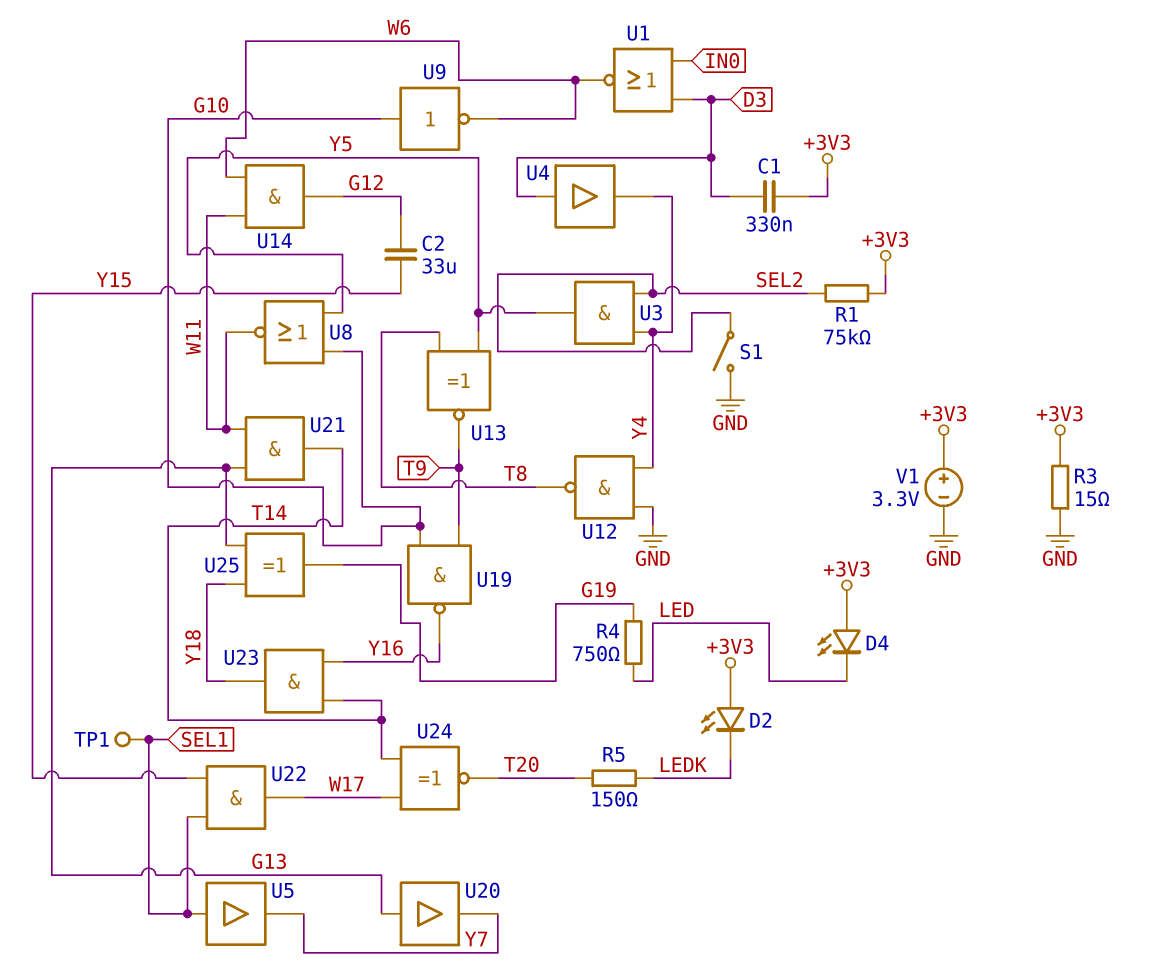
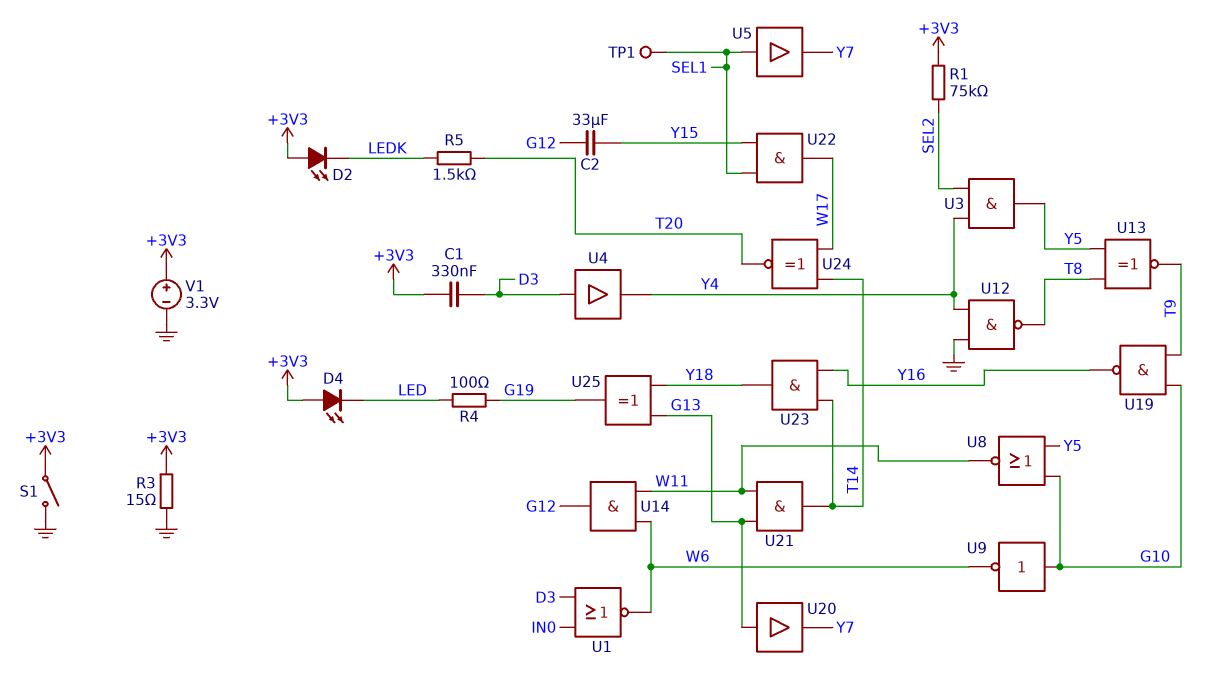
R4: 750 (G19, LED) -> 100 (G19, LED)
R5: 150 (LEDK, T20) -> 1.5k (LEDK, T20)
S1: switch (GND, SEL2) -> switch (+3V3, GND)

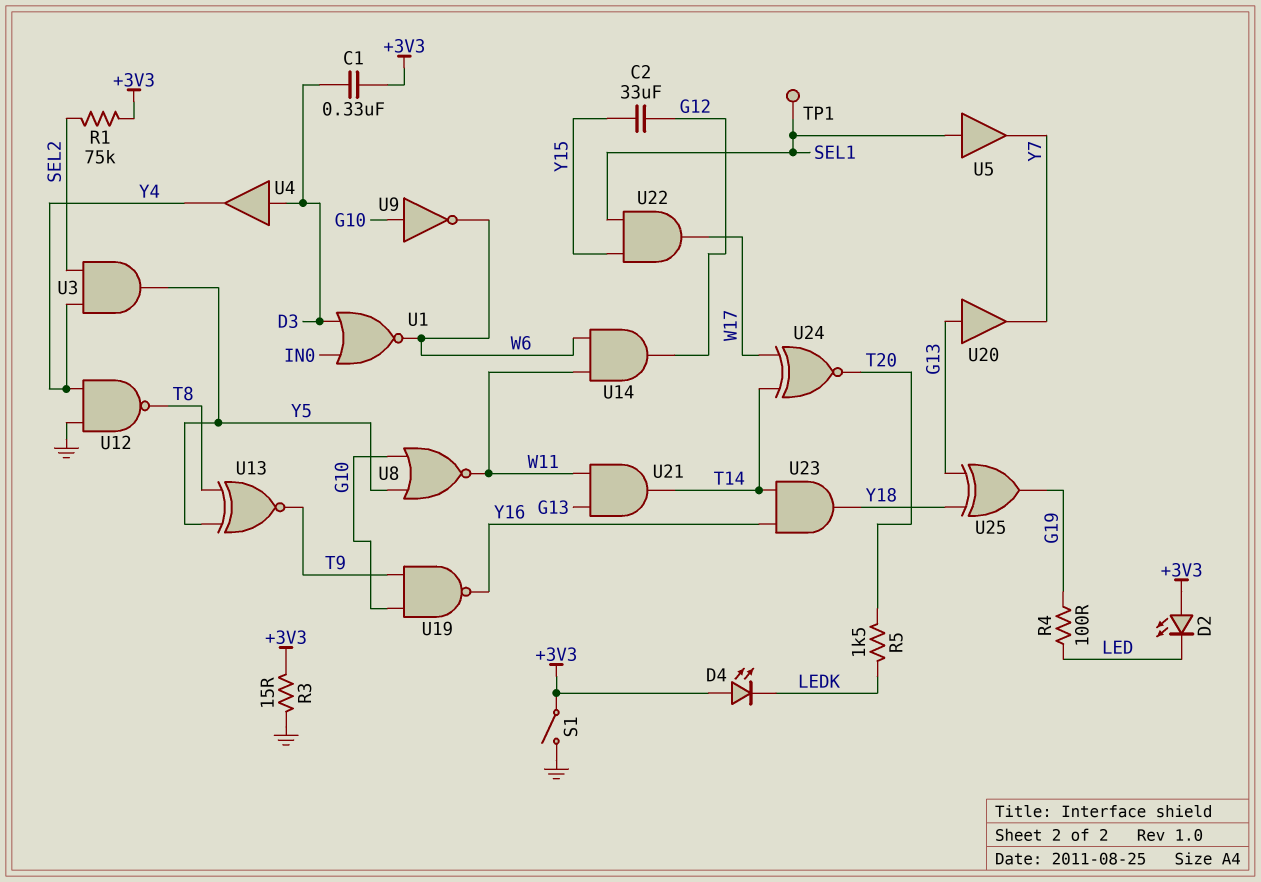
D2: LED (A +3V3, K LEDK) -> LED (A +3V3, K LED)
D4: LED (A +3V3, K LED) -> LED (A +3V3, K LEDK)
V1: 3.3V (plus +3V3, minus GND) -> none

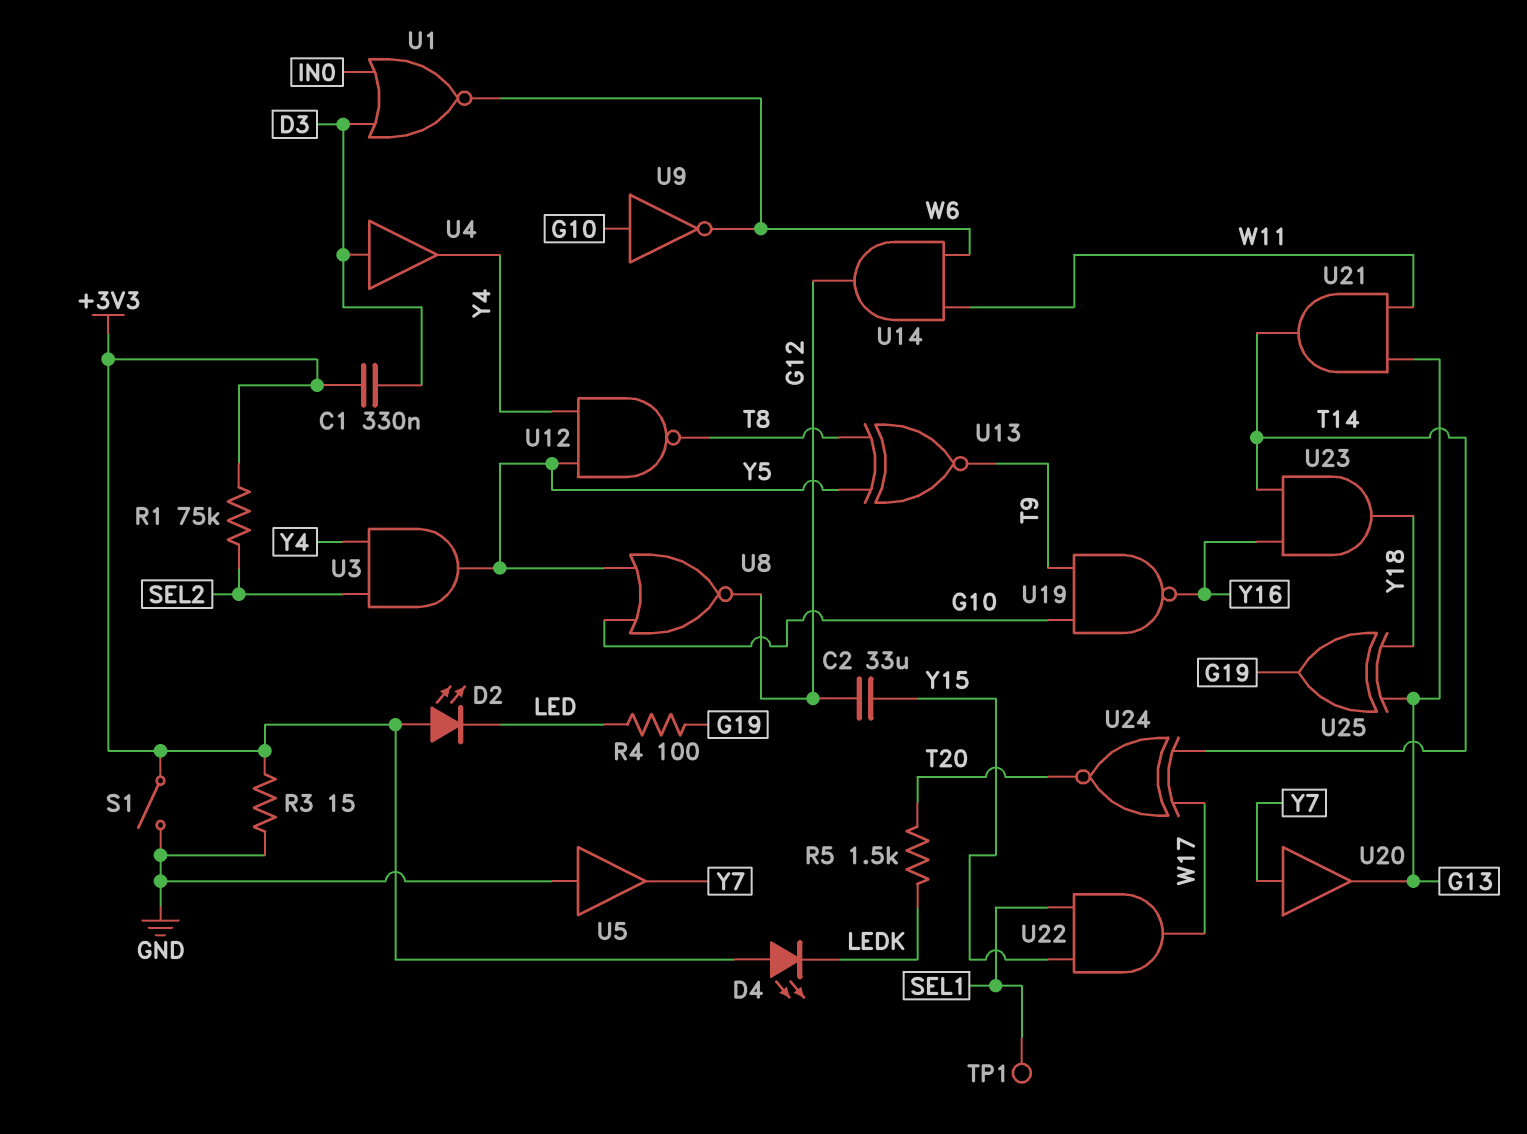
U5: buffer (in SEL1, out Y7) -> buffer (in GND, out Y7)
U8: NOR (in G10, in Y5, out W11) -> NOR (in G10, in Y5, out G12)
U12: NAND (in GND, in Y4, out T8) -> NAND (in Y4, in Y5, out T8)
U20: buffer (in G13, out Y7) -> buffer (in Y7, out G13)

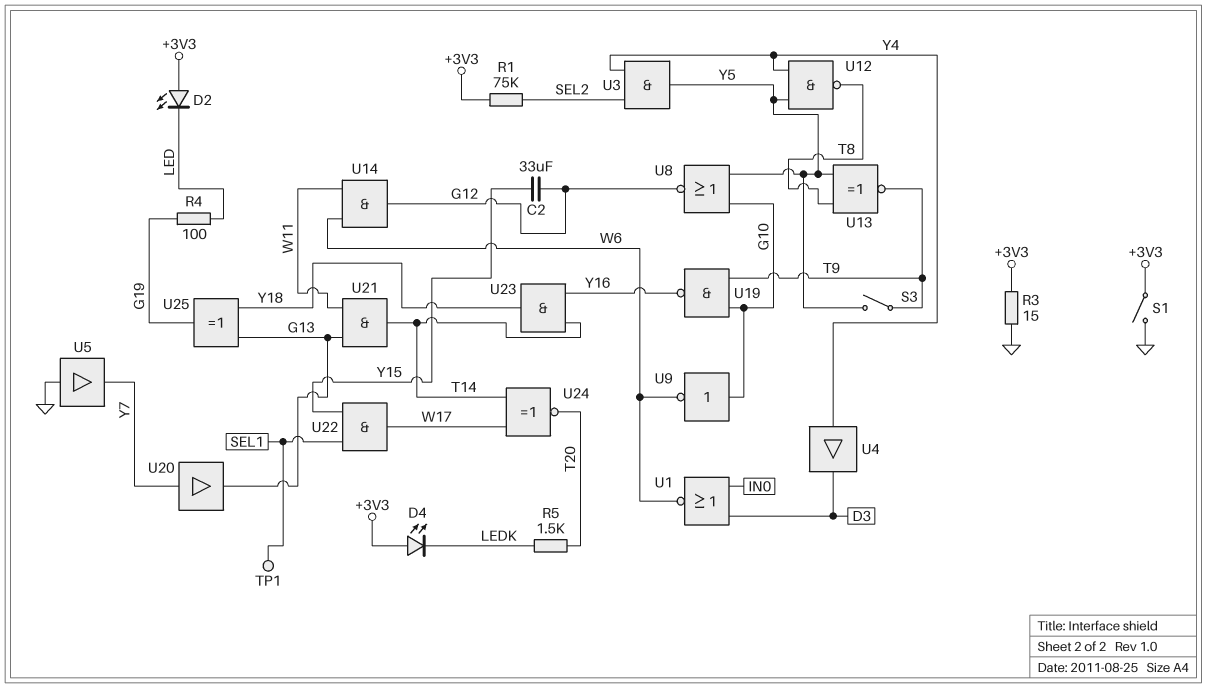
C1: 330nF (+3V3, D3) -> none
S3: none -> switch (T9, Y5)
U4: buffer (in D3, out Y4) -> buffer (in Y4, out D3)

